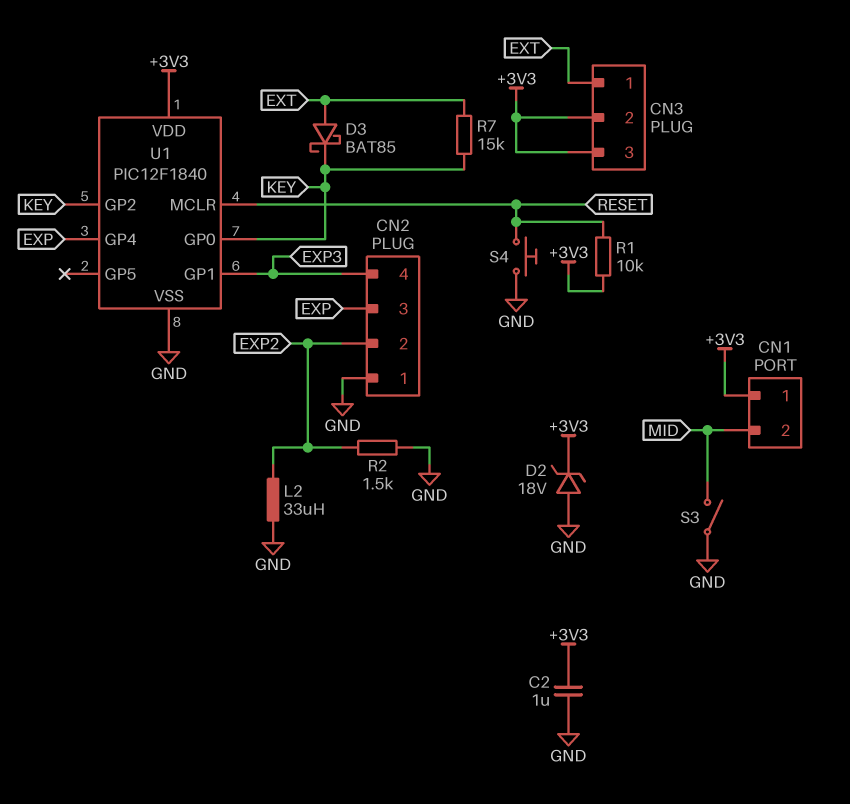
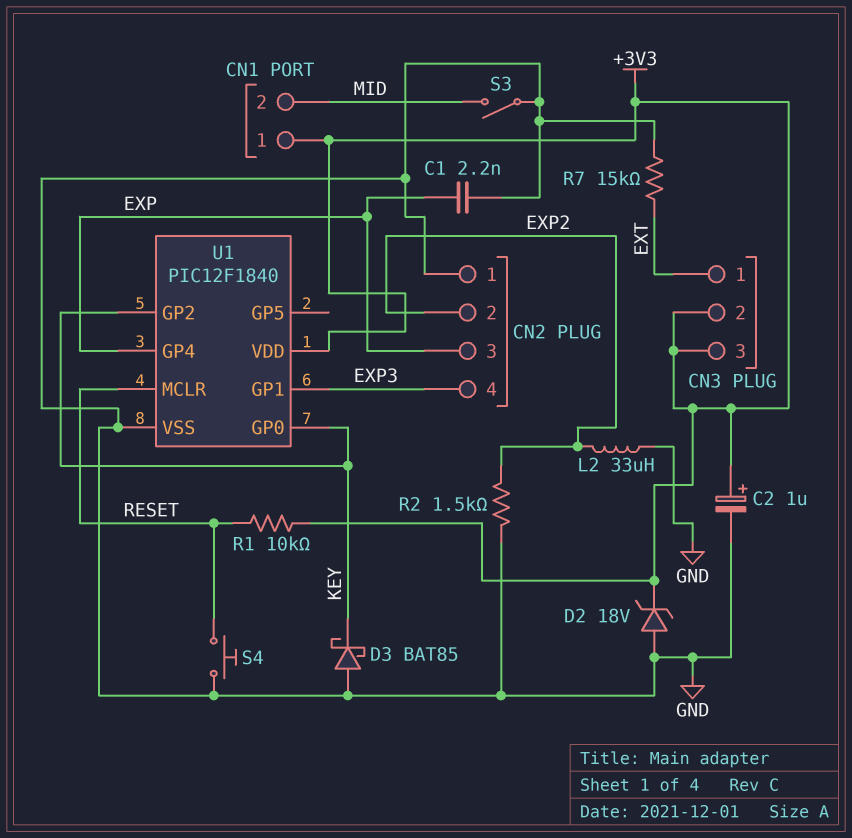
C1: none -> 2.2nF (EXP, GND)
C2: 1uF (+3V3, GND) -> 1uF (plus +3V3, minus GND)
D3: schottky BAT85 (A EXT, K KEY) -> schottky BAT85 (A GND, K KEY)
R7: 15k (EXT, KEY) -> 15k (EXT, GND)

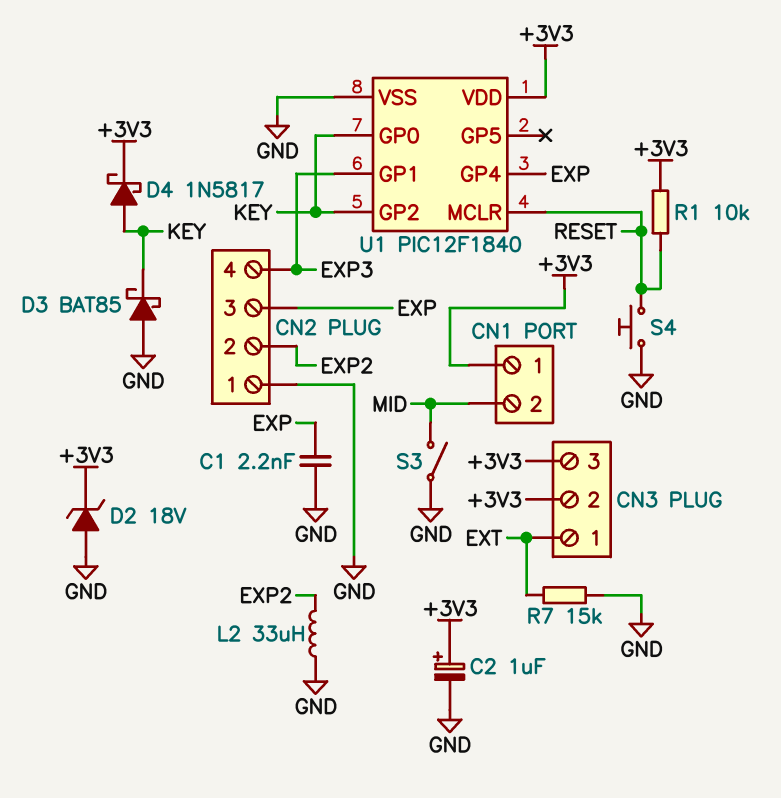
D4: none -> schottky 1N5817 (A KEY, K +3V3)
R2: 1.5k (EXP2, GND) -> none

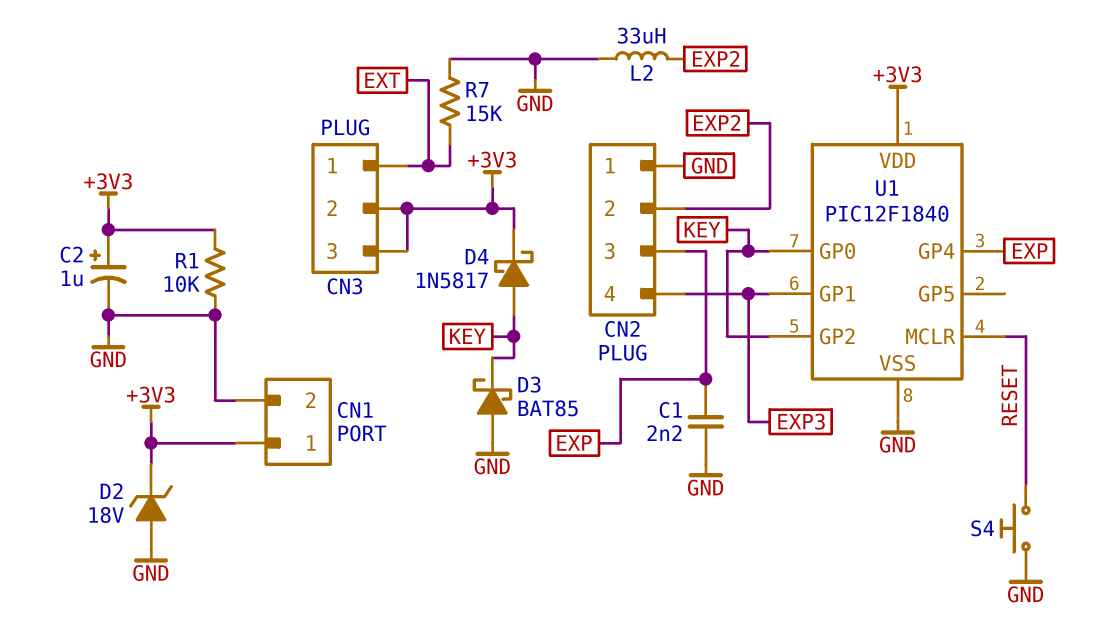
CN1 pin 2: MID -> GND
R1: 10k (+3V3, RESET) -> 10k (+3V3, GND)
S3: switch (GND, MID) -> none

